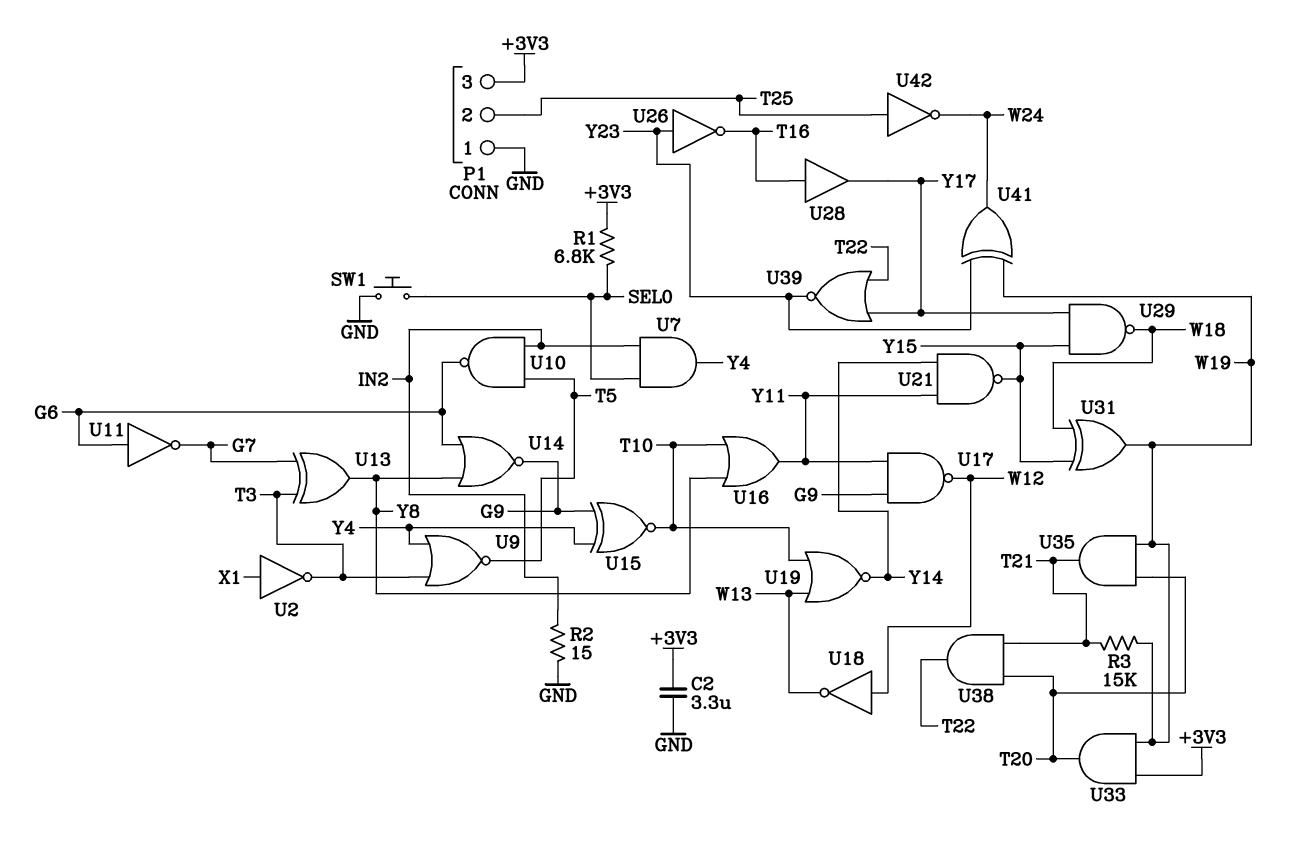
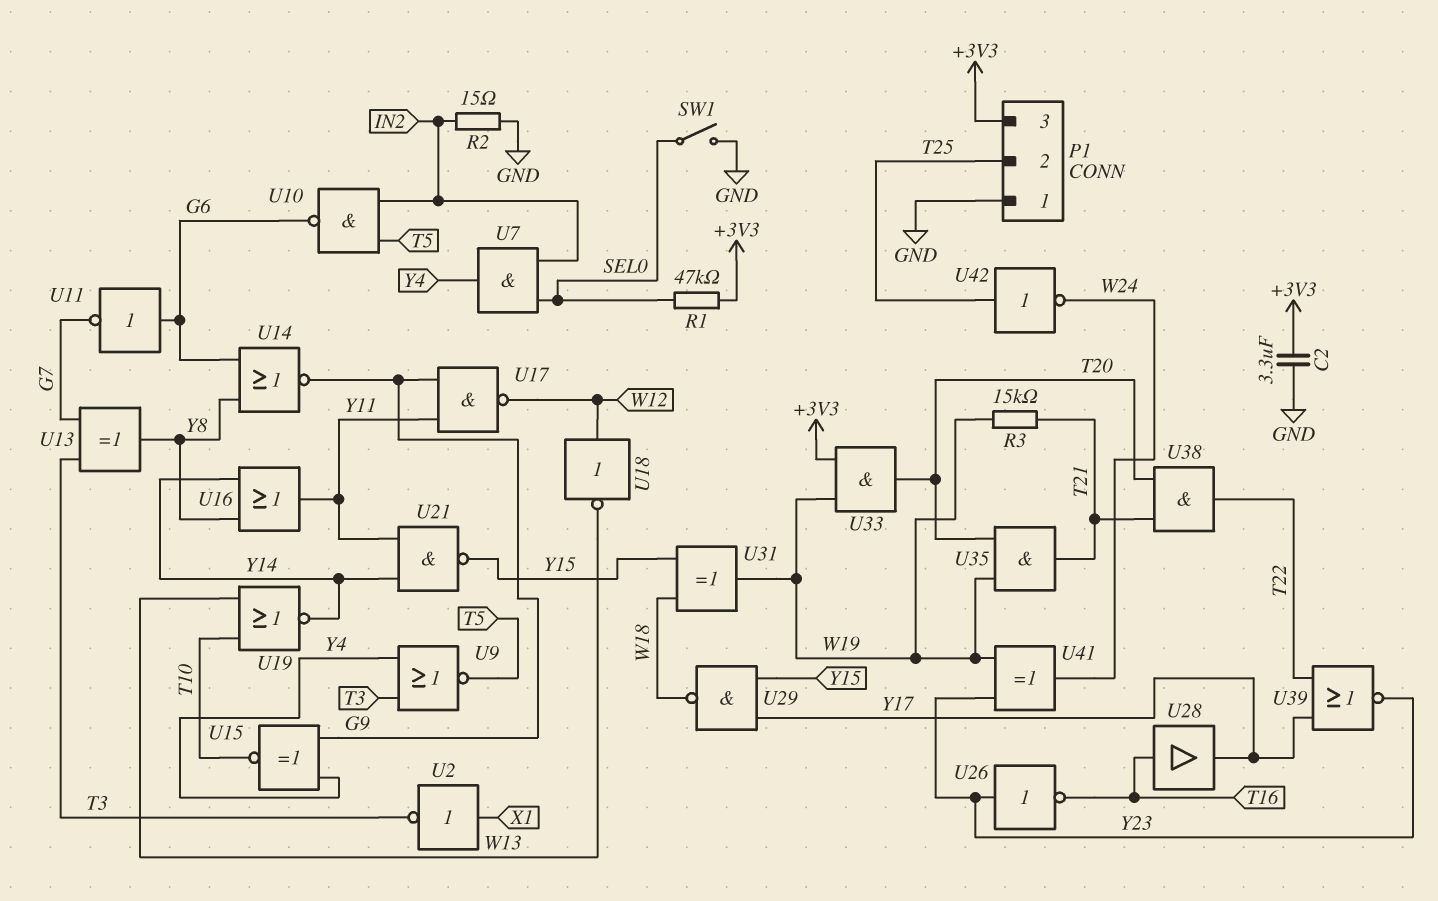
R1: 6.8k (+3V3, SEL0) -> 47k (+3V3, SEL0)
SW1: button (GND, SEL0) -> switch (GND, SEL0)
U16: OR (in T10, in Y8, out Y11) -> OR (in Y8, in Y14, out Y11)

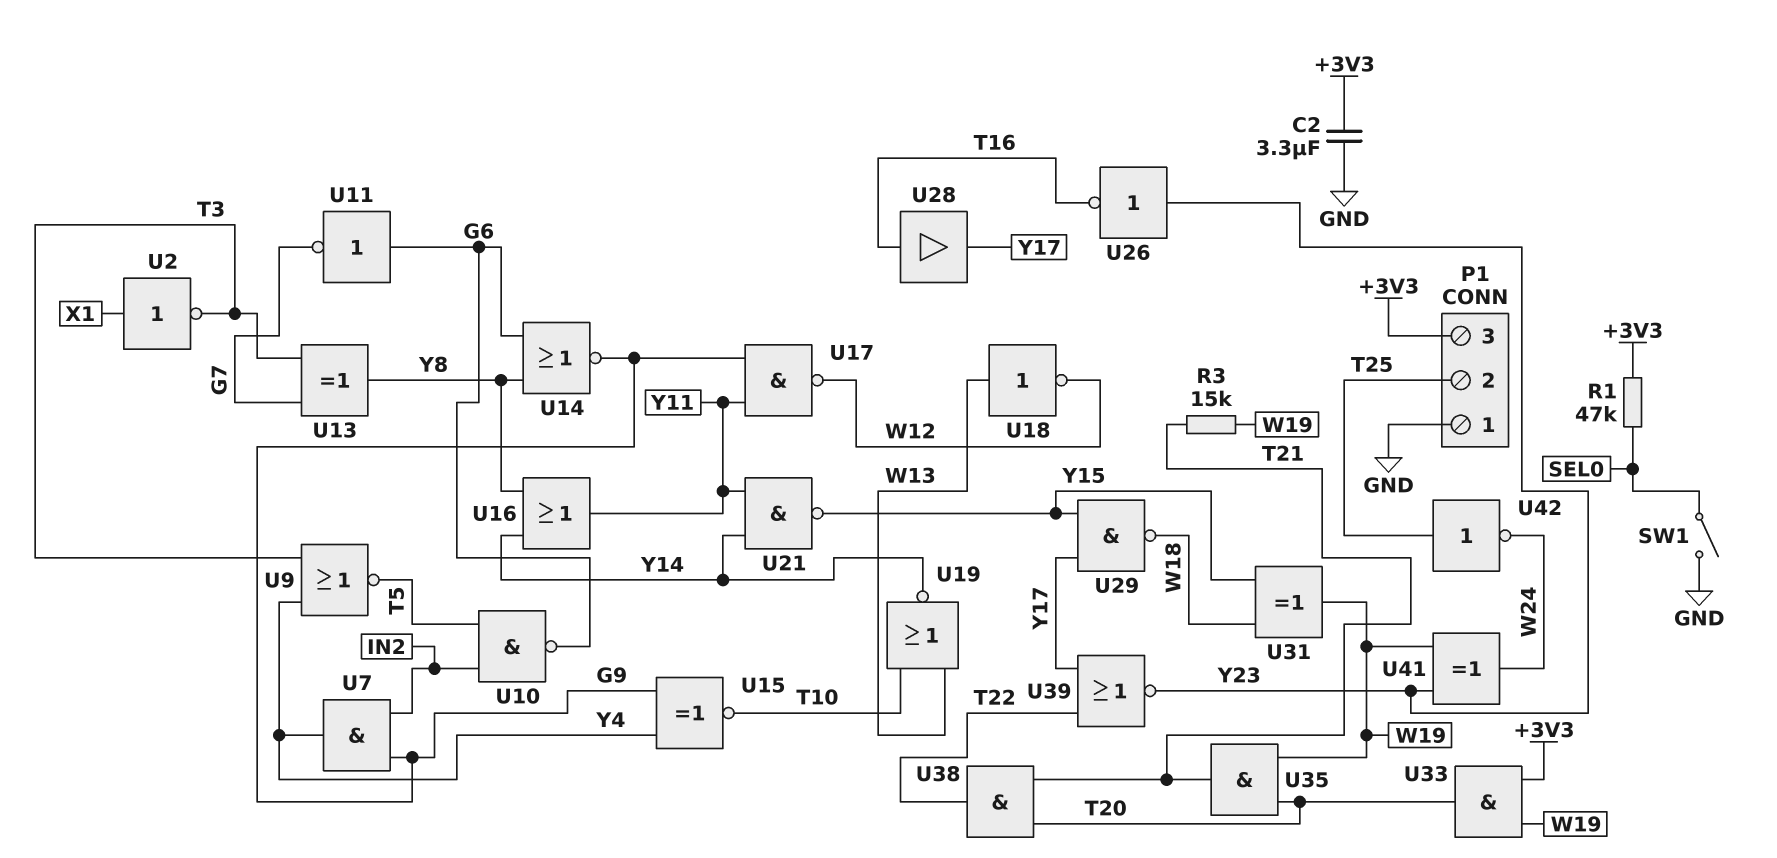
R2: 15 (GND, IN2) -> none
U7: AND (in IN2, in SEL0, out Y4) -> AND (in G9, in IN2, out Y4)
U18: NOT (in W12, out W13) -> NOT (in W13, out W12)

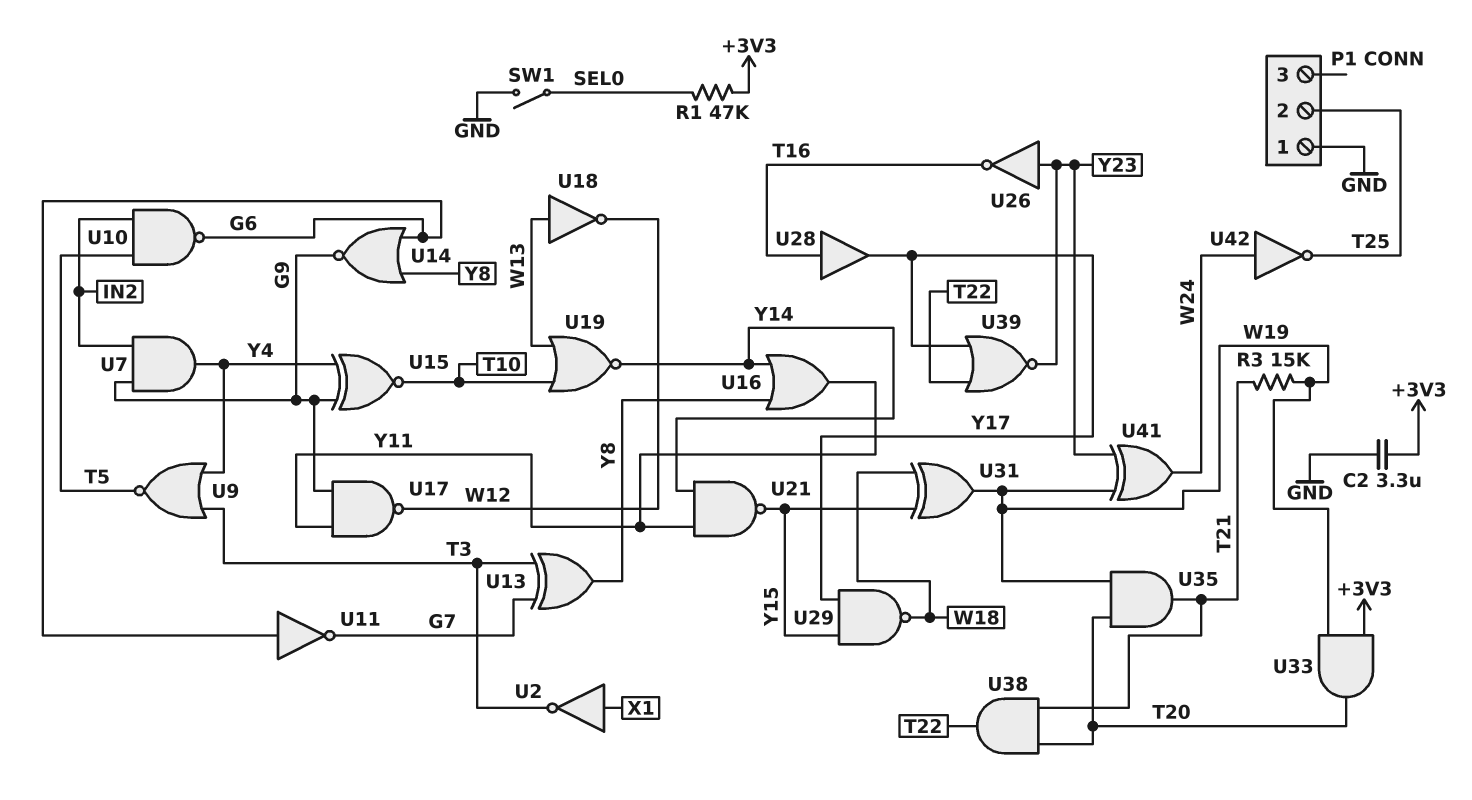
P1 pin 3: +3V3 -> none
U42: NOT (in T25, out W24) -> NOT (in W24, out T25)

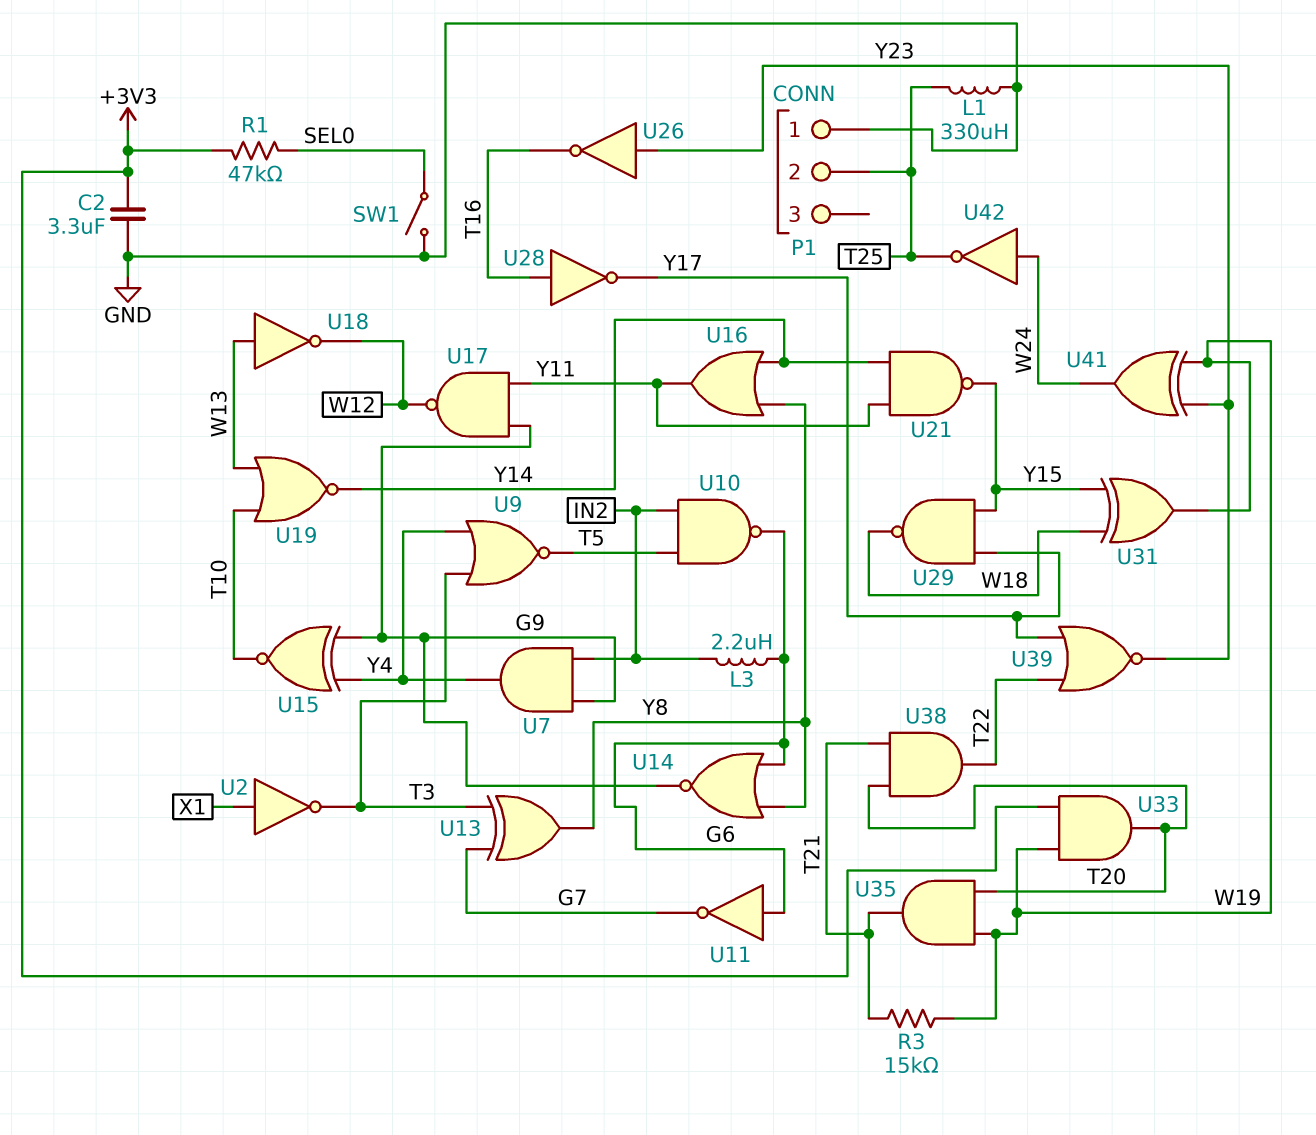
L1: none -> 330uH (GND, T25)
L3: none -> 2.2uH (G6, IN2)
U28: buffer (in T16, out Y17) -> NOT (in T16, out Y17)

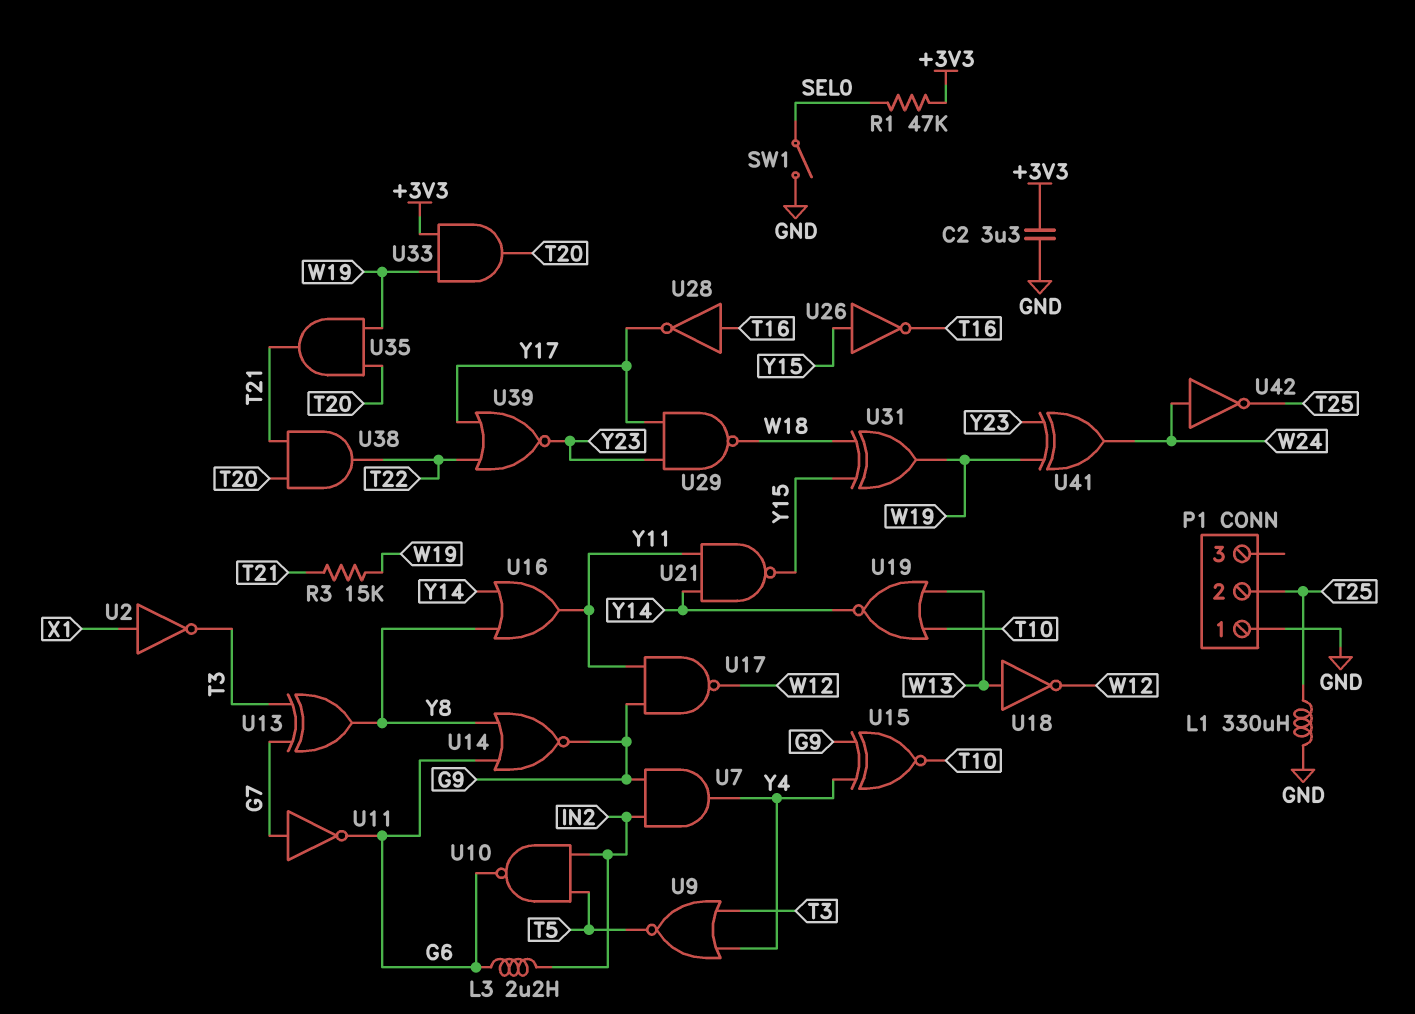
U11: NOT (in G6, out G7) -> NOT (in G7, out G6)
U26: NOT (in Y23, out T16) -> NOT (in Y15, out T16)
U29: NAND (in Y15, in Y17, out W18) -> NAND (in Y17, in Y23, out W18)

